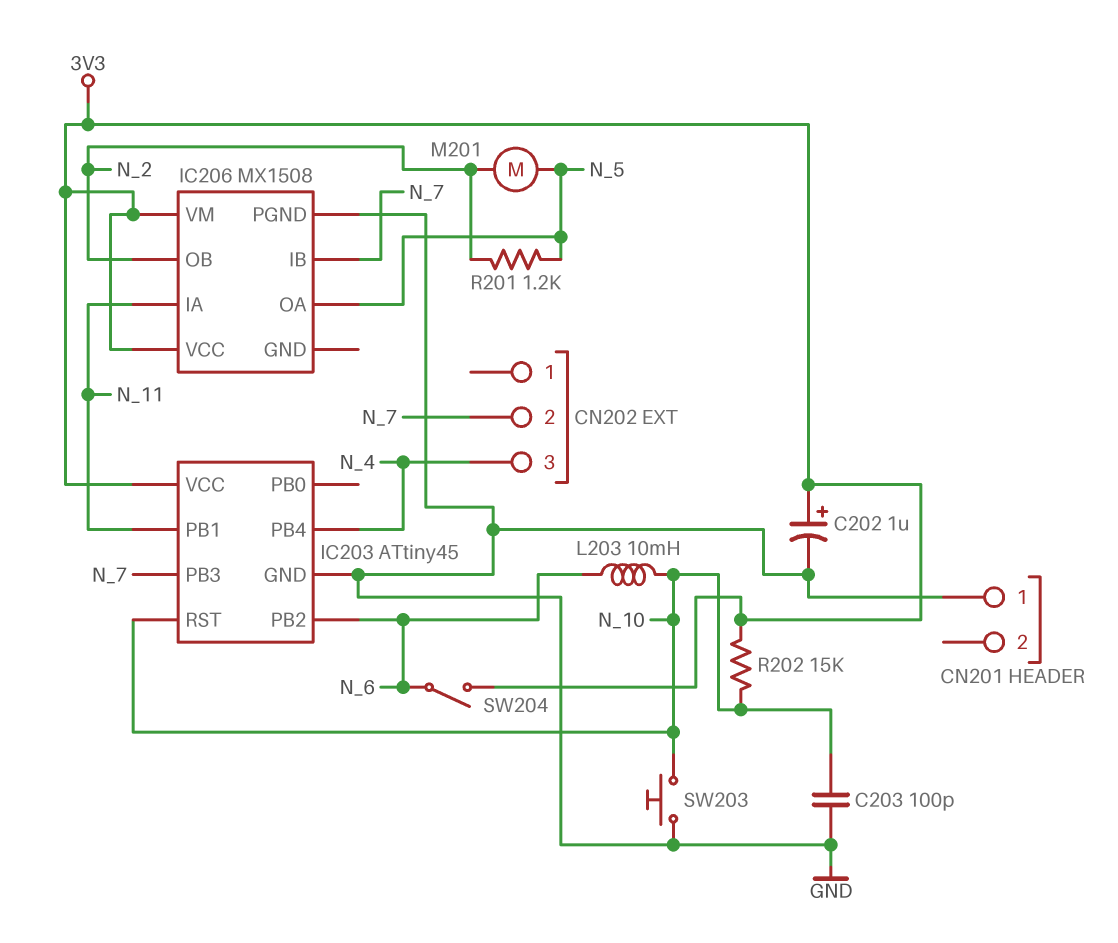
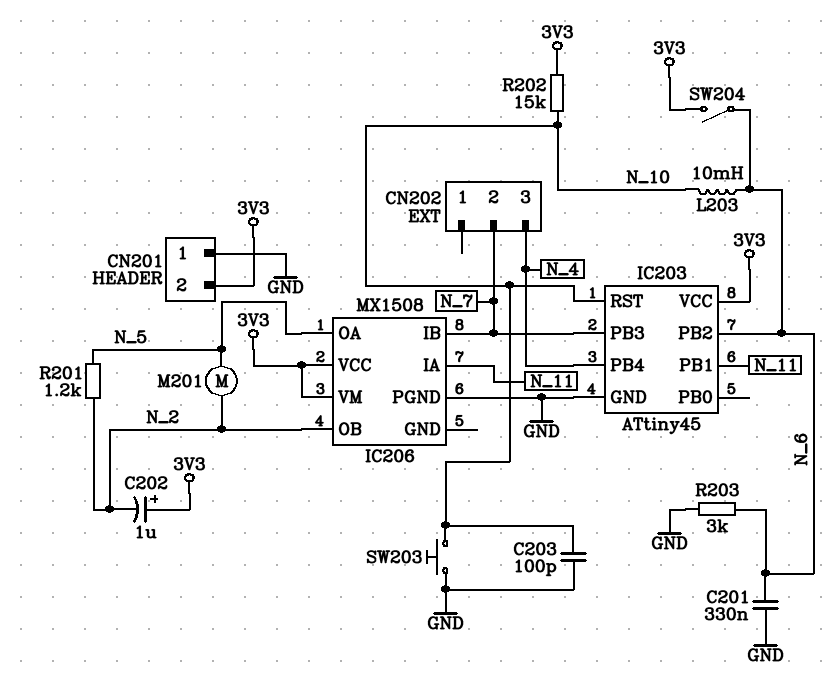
C201: none -> 330nF (GND, N_6)
C202: 1uF (plus 3V3, minus GND) -> 1uF (plus 3V3, minus N_2)
CN201 pin 2: none -> 3V3
R203: none -> 3k (GND, N_6)

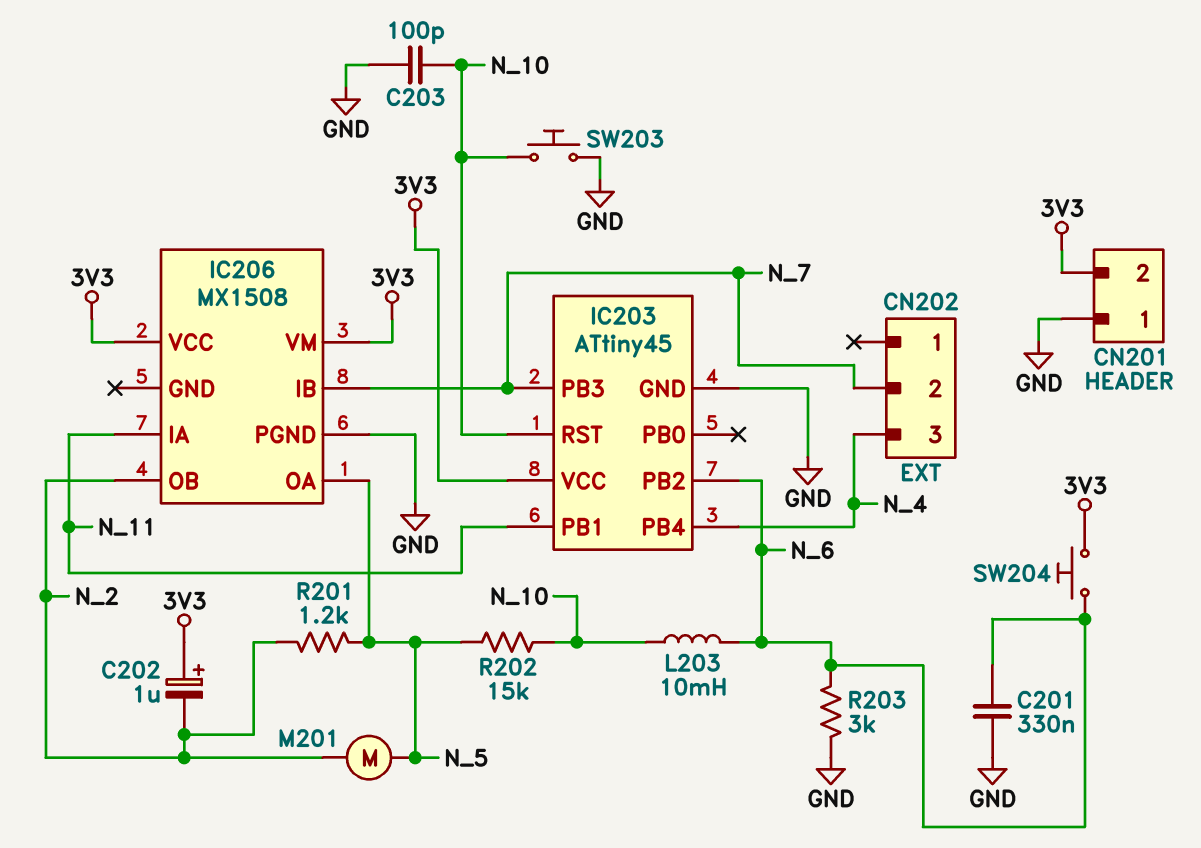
R202: 15k (3V3, N_10) -> 15k (N_5, N_10)
SW204: switch (3V3, N_6) -> button (3V3, N_6)

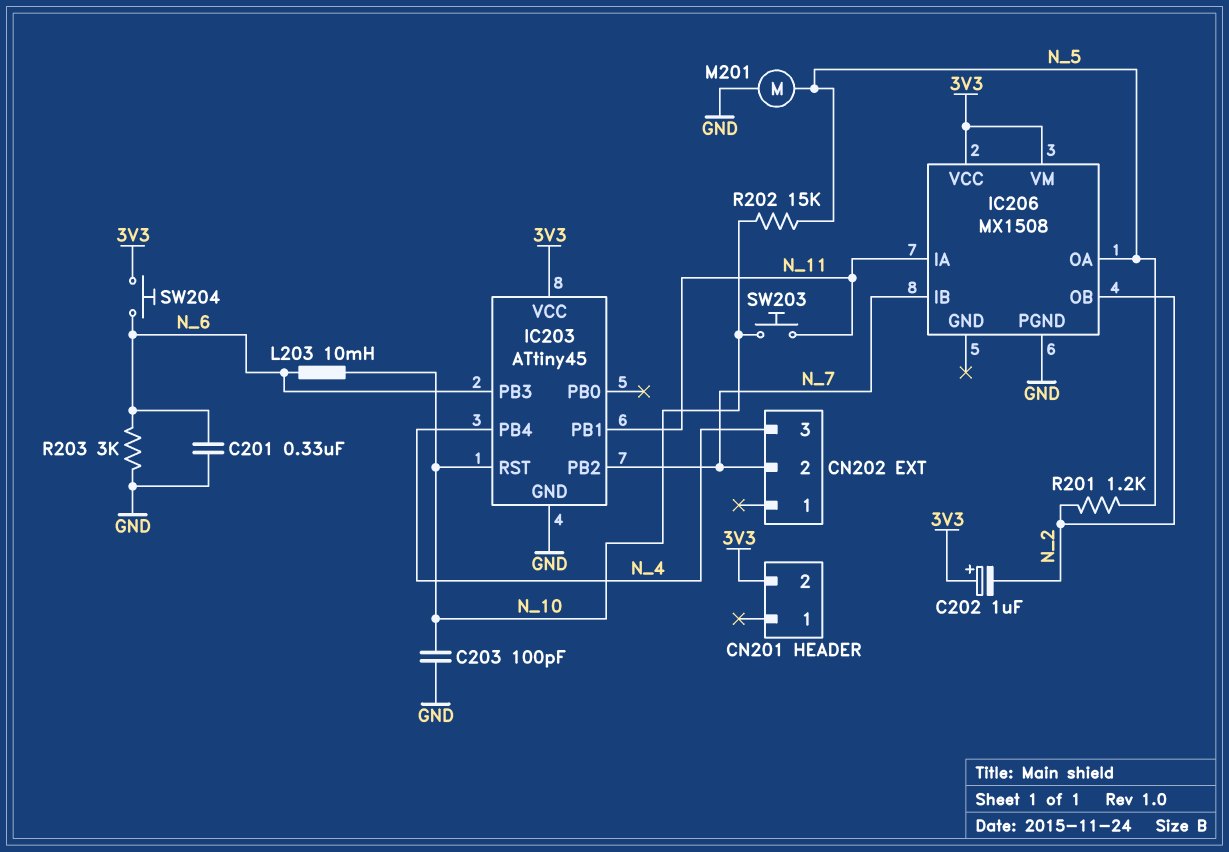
CN201 pin 1: GND -> none
IC203 pin PB2: N_6 -> N_7
IC203 pin PB3: N_7 -> N_6
M201: motor (N_2, N_5) -> motor (GND, N_5)
SW203: button (GND, N_10) -> button (N_10, N_11)

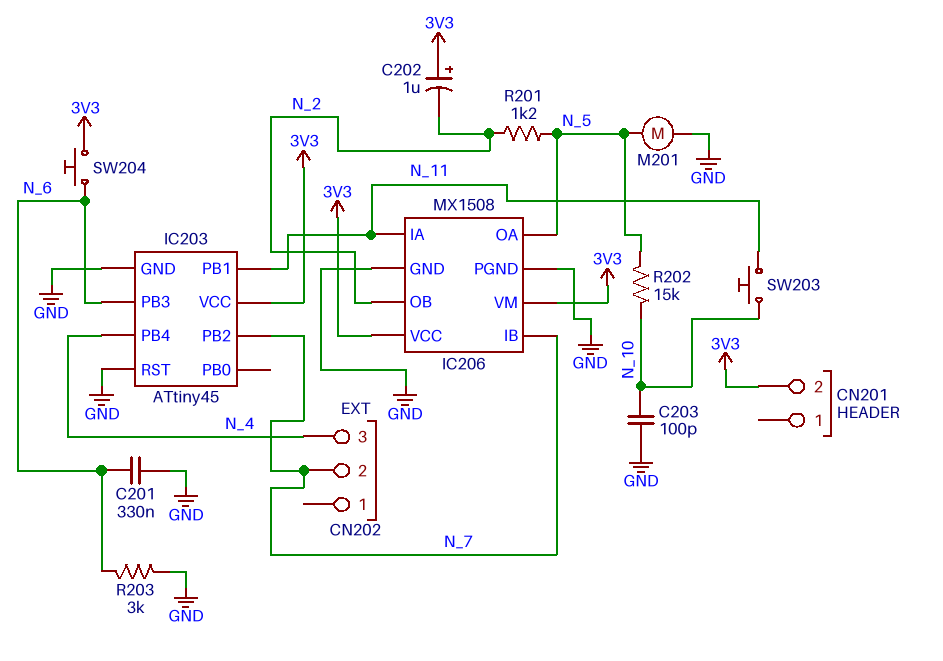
IC203 pin RST: N_10 -> GND
IC206 pin GND: none -> GND
L203: 10mH (N_6, N_10) -> none

